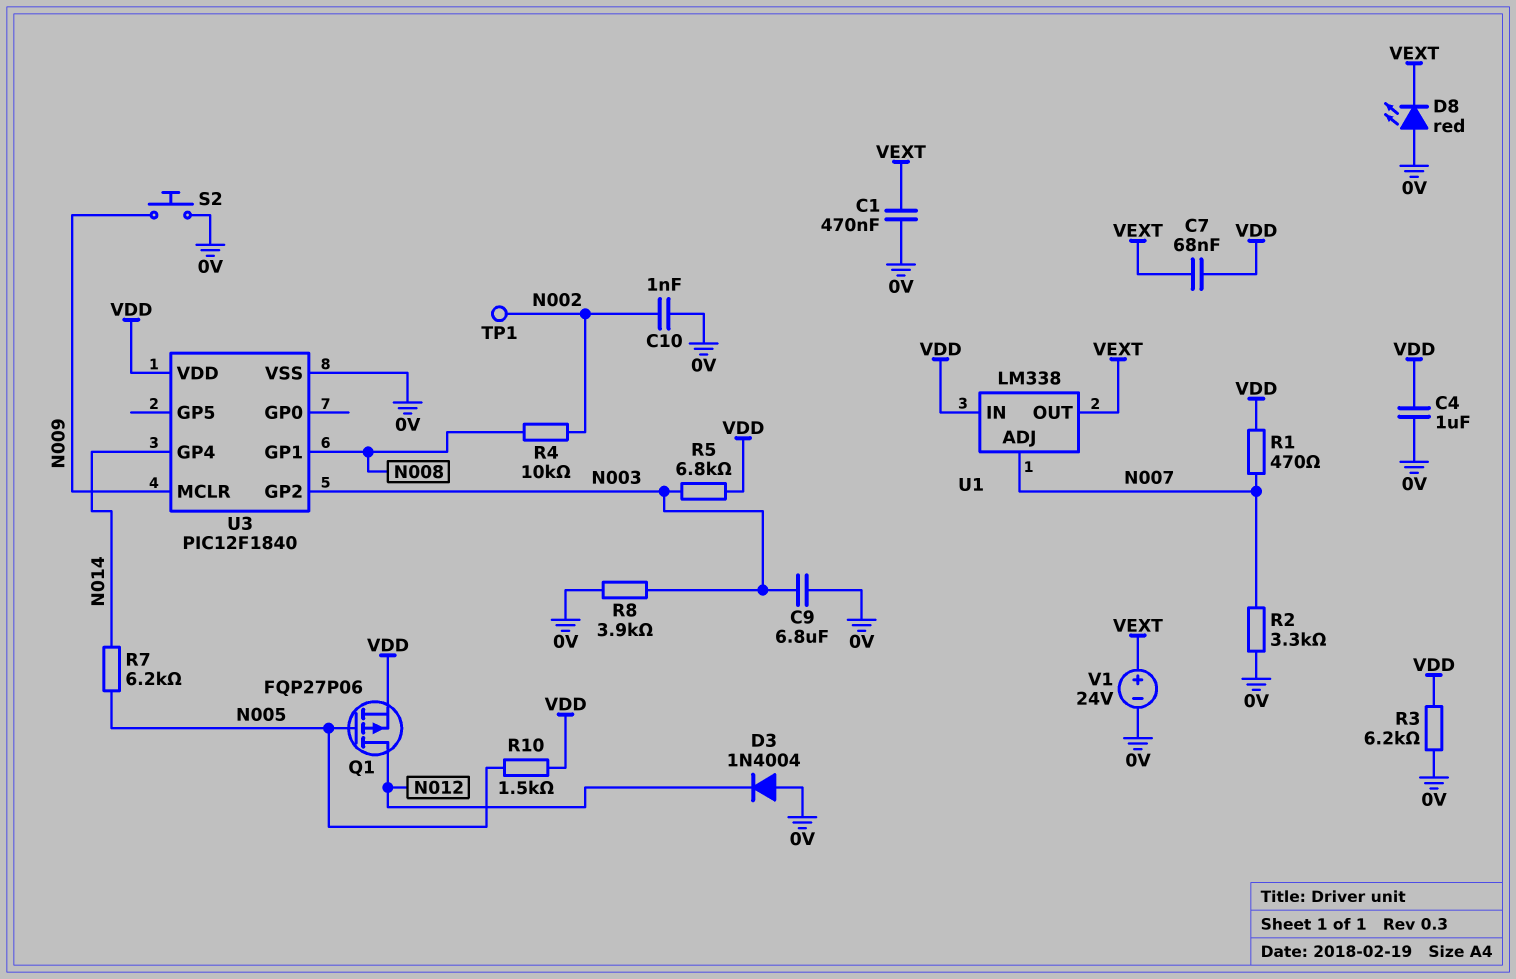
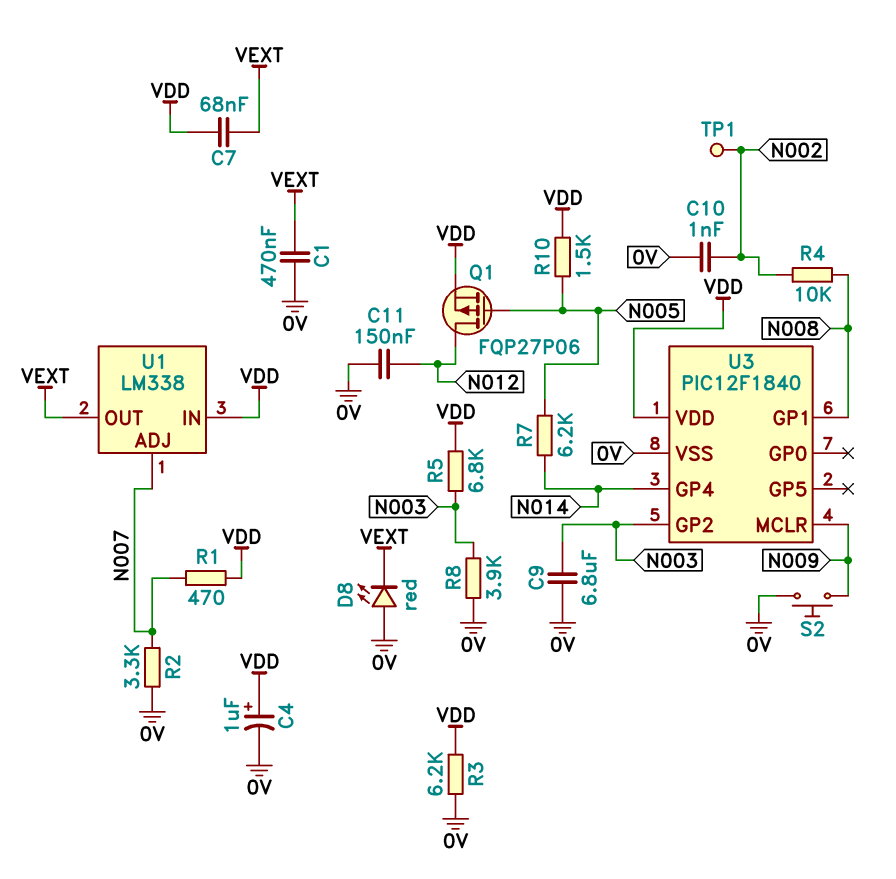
C4: 1uF (0V, VDD) -> 1uF (plus VDD, minus 0V)
C11: none -> 150nF (0V, N012)
D3: diode 1N4004 (A 0V, K N012) -> none
V1: 24V (plus VEXT, minus 0V) -> none

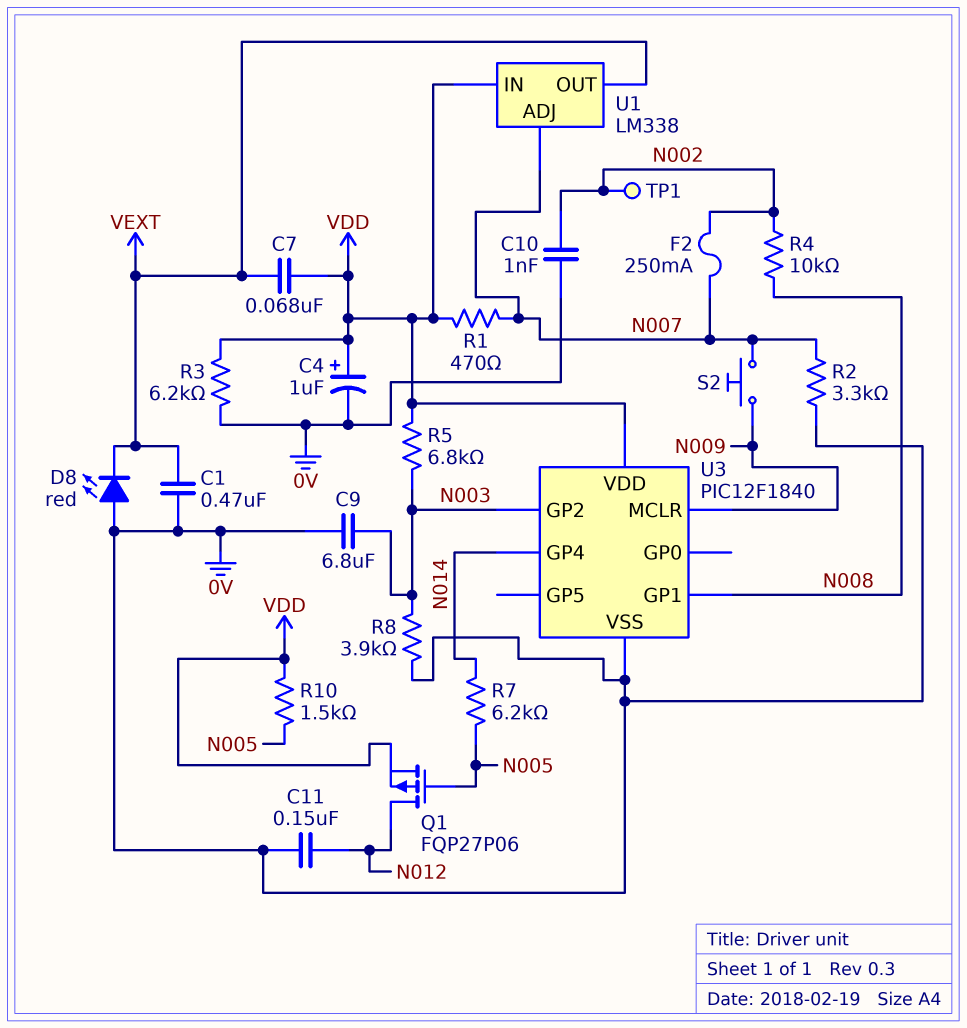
F2: none -> 250mA (N002, N007)
S2: button (0V, N009) -> button (N007, N009)

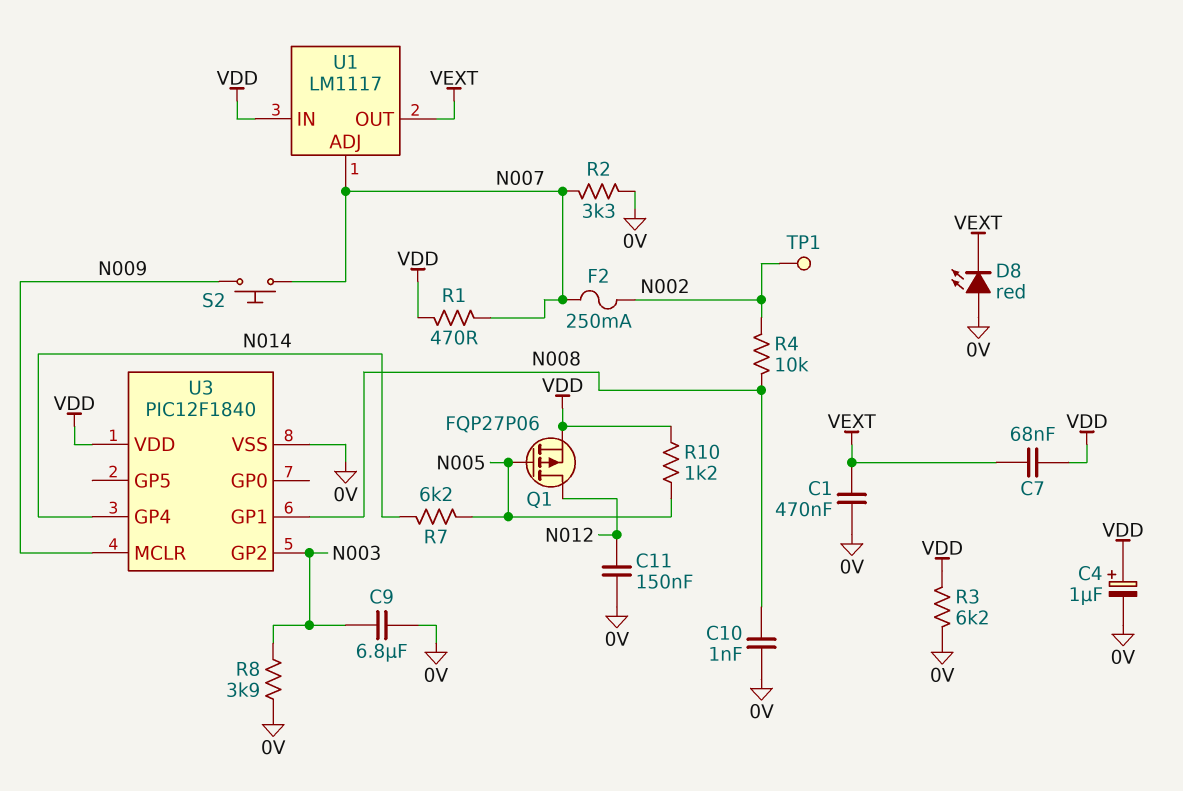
C10: 1nF (0V, N002) -> 1nF (0V, N008)
R5: 6.8k (N003, VDD) -> none
R10: 1.5k (N005, VDD) -> 1.2k (N005, VDD)
U1: LM338 -> LM1117

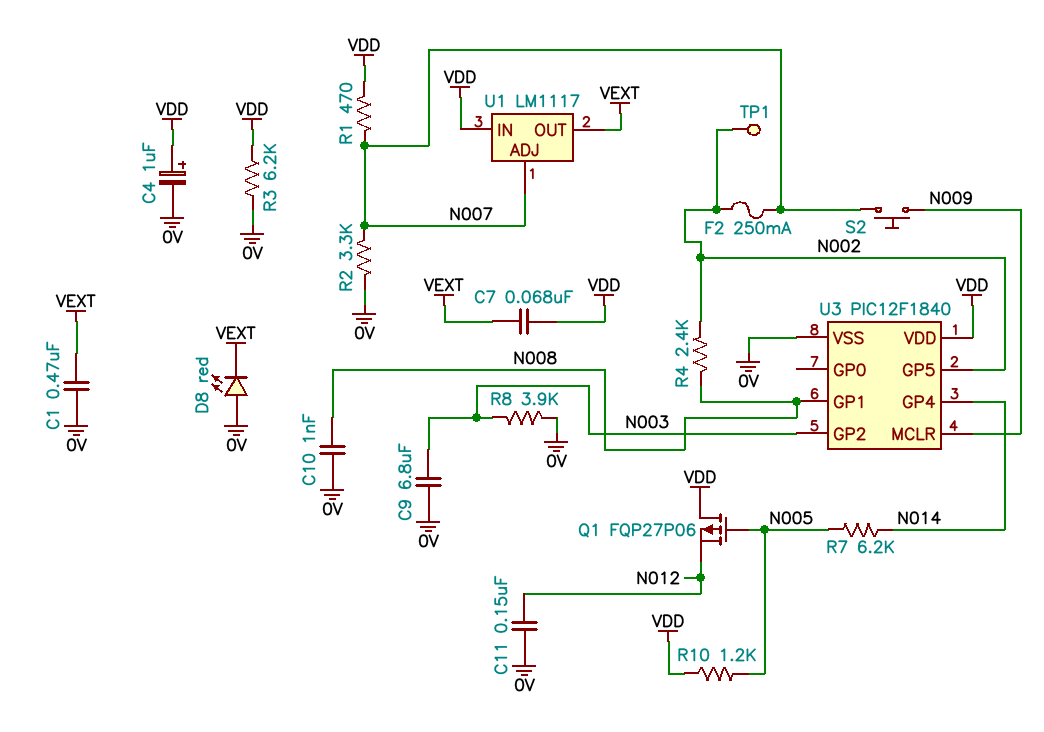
Q1: PMOS FQP27P06 (G N005, D N012, S VDD) -> PMOS FQP27P06 (G N005, D VDD, S N012)
R4: 10k (N002, N008) -> 2.4k (N002, N008)
U3 pin GP5: none -> N002

